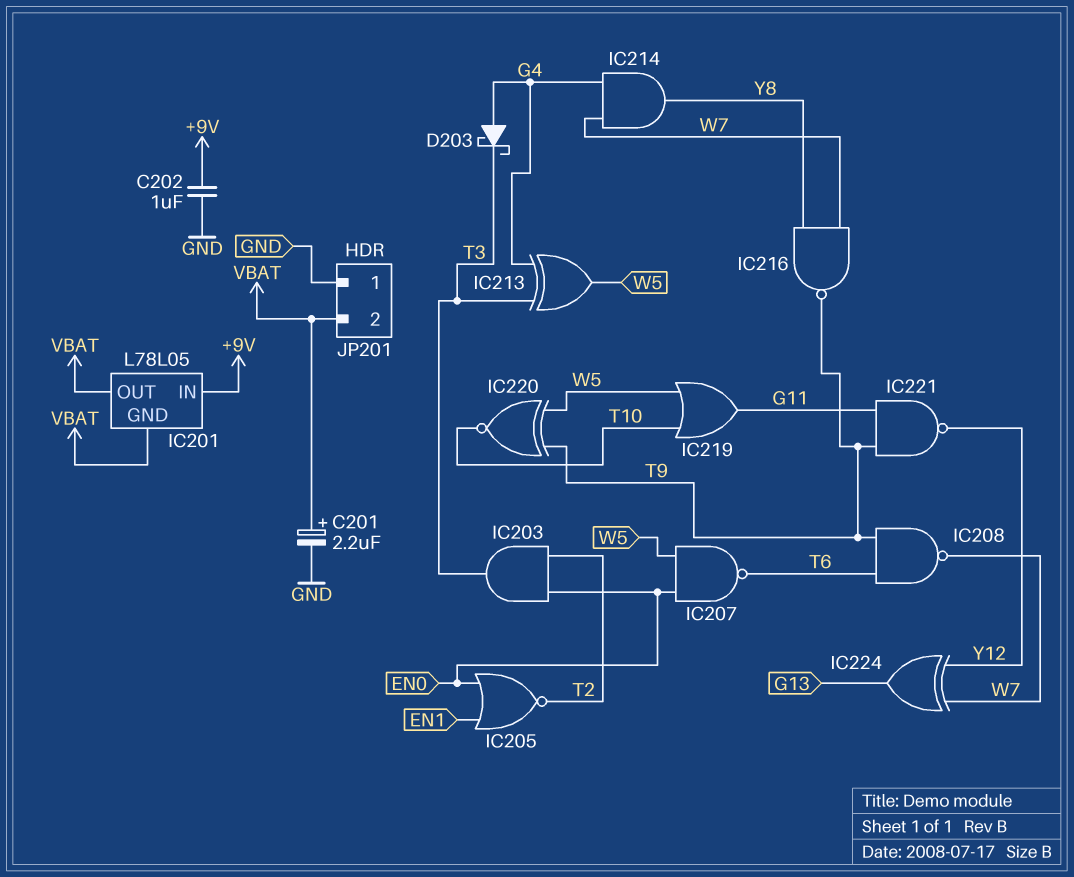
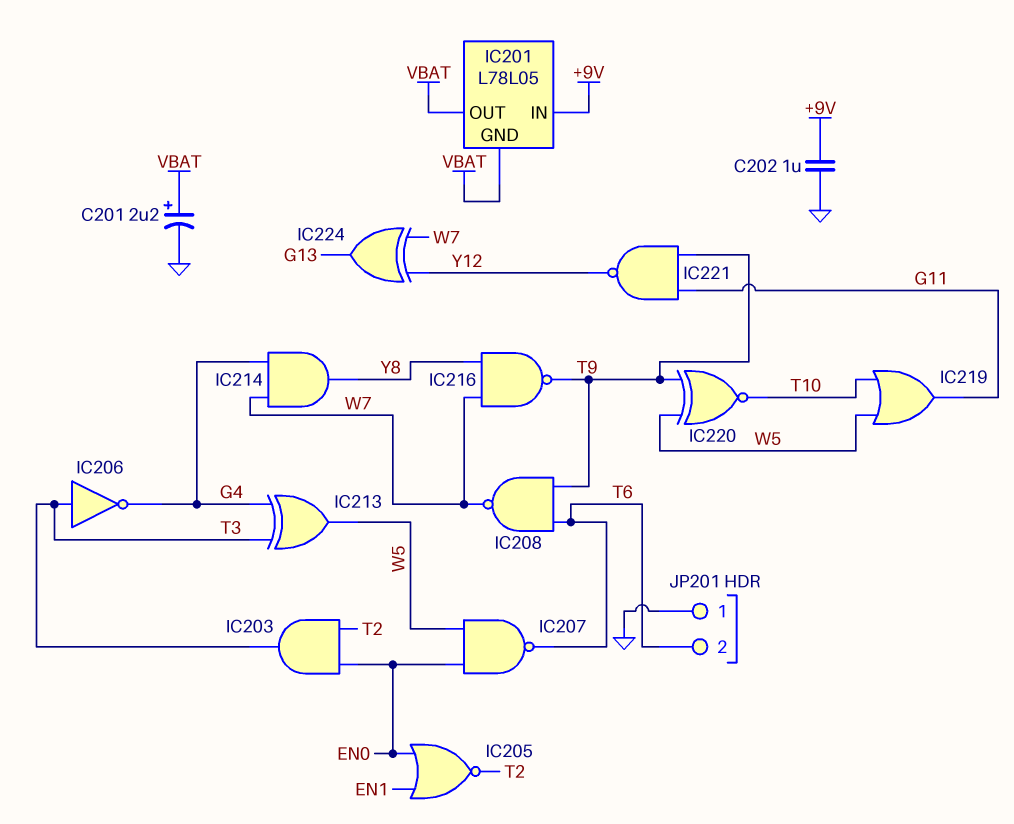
D203: schottky (A G4, K T3) -> none
IC206: none -> NOT (in T3, out G4)
JP201 pin 2: VBAT -> T6

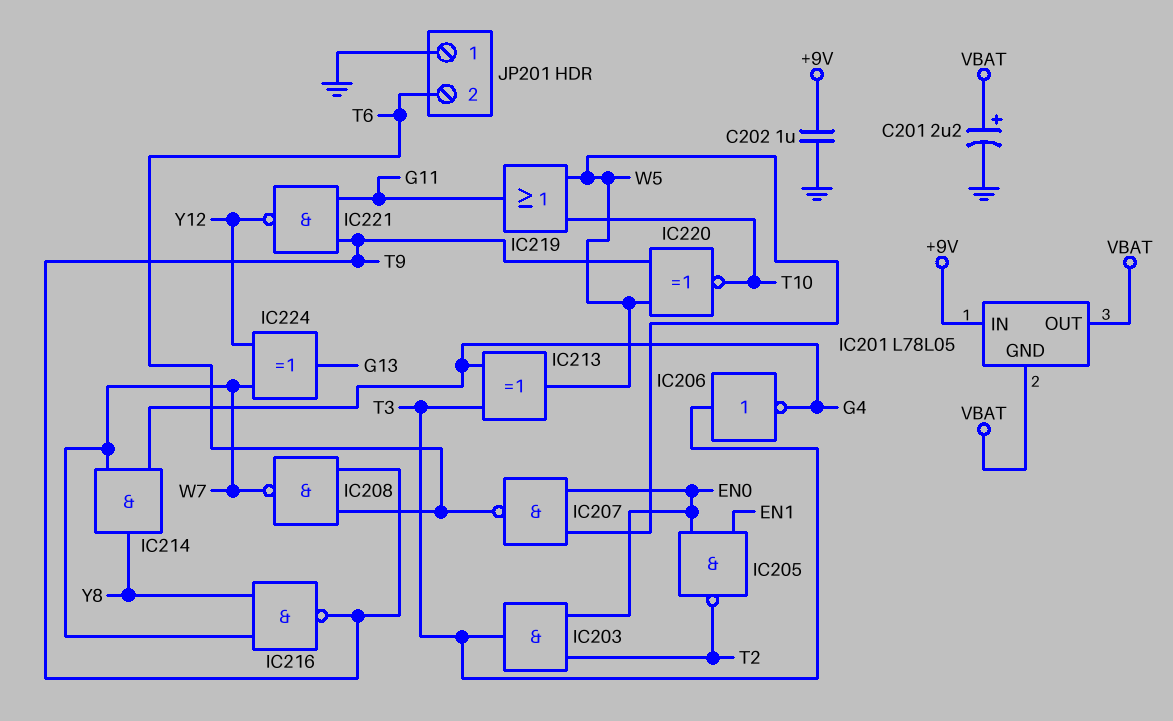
IC205: NOR (in EN0, in EN1, out T2) -> NAND (in EN0, in EN1, out T2)

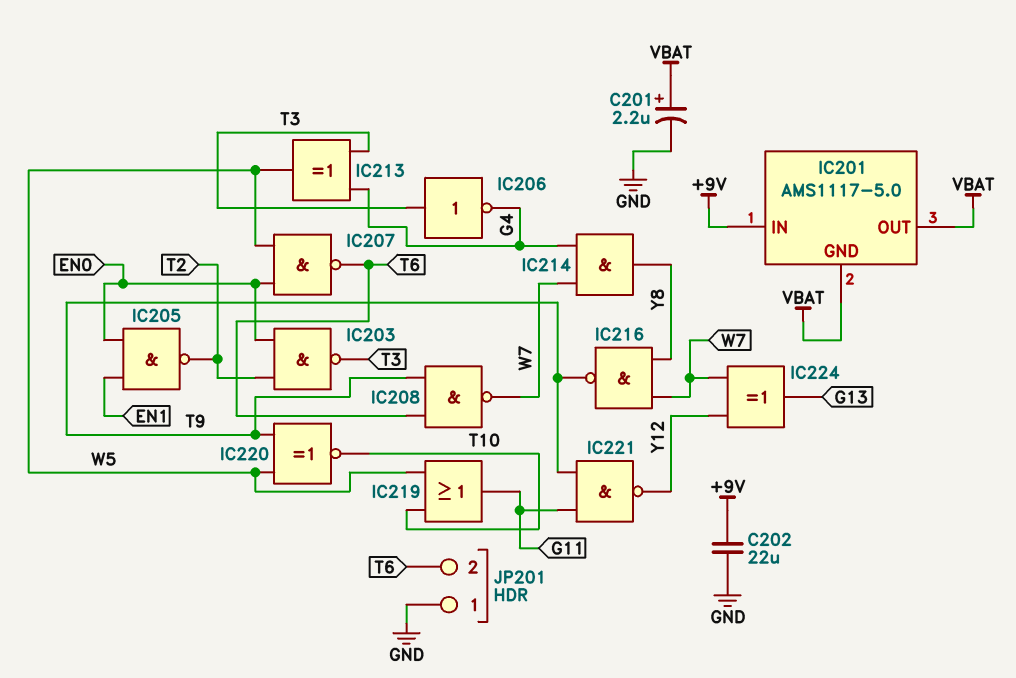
C202: 1uF (+9V, GND) -> 22uF (+9V, GND)
IC201: L78L05 -> AMS1117-5.0
IC203: AND (in EN0, in T2, out T3) -> NAND (in EN0, in T2, out T3)

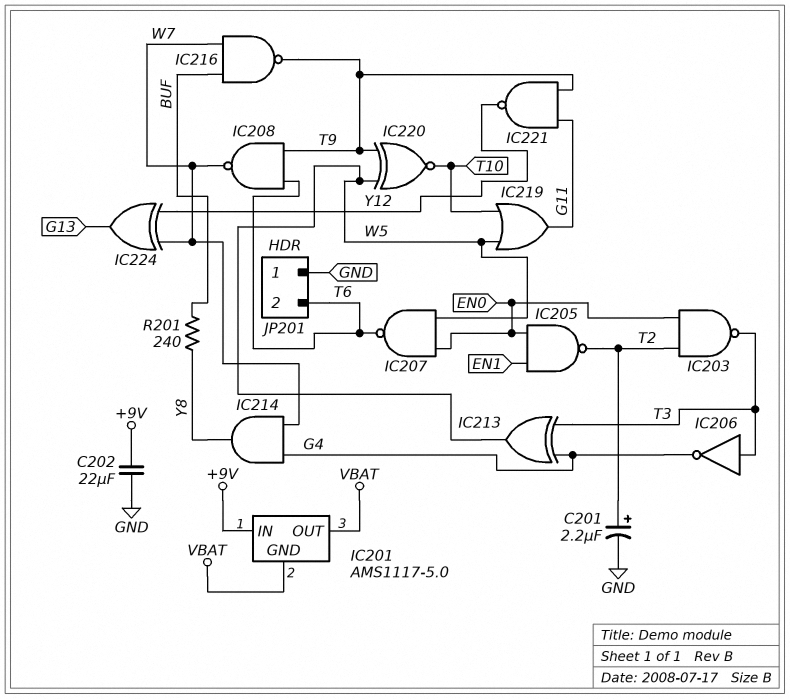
C201: 2.2uF (plus VBAT, minus GND) -> 2.2uF (plus T2, minus GND)
IC216: NAND (in W7, in Y8, out T9) -> NAND (in BUF, in W7, out T9)
R201: none -> 240 (BUF, Y8)

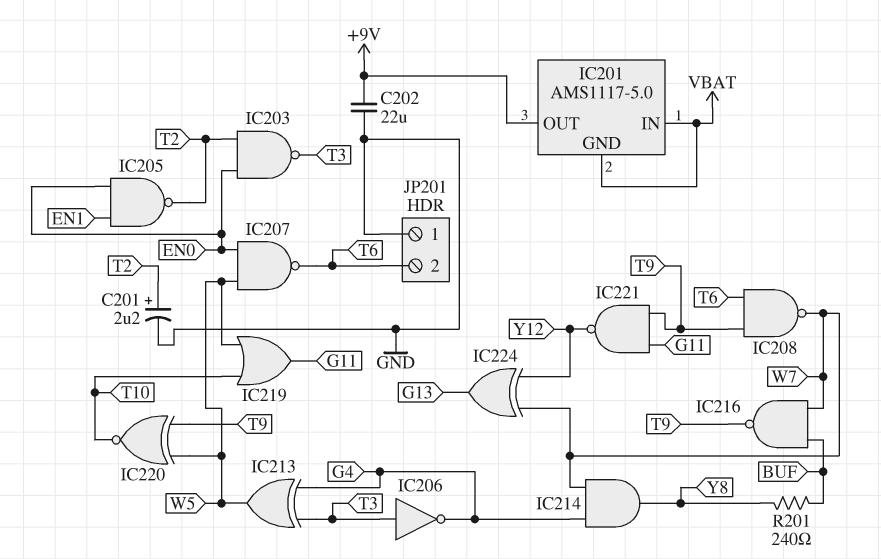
IC201 pin IN: +9V -> VBAT
IC201 pin OUT: VBAT -> +9V

